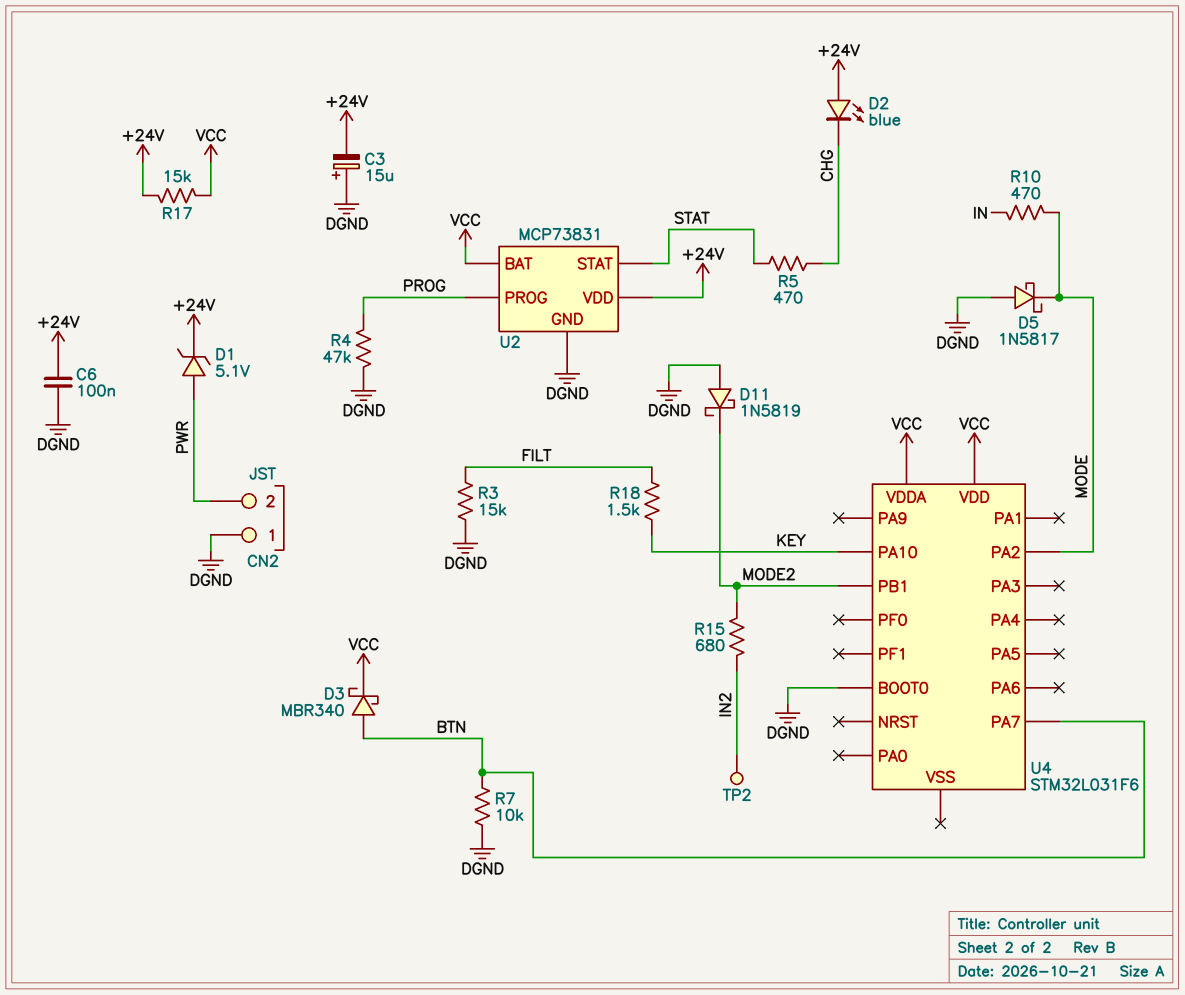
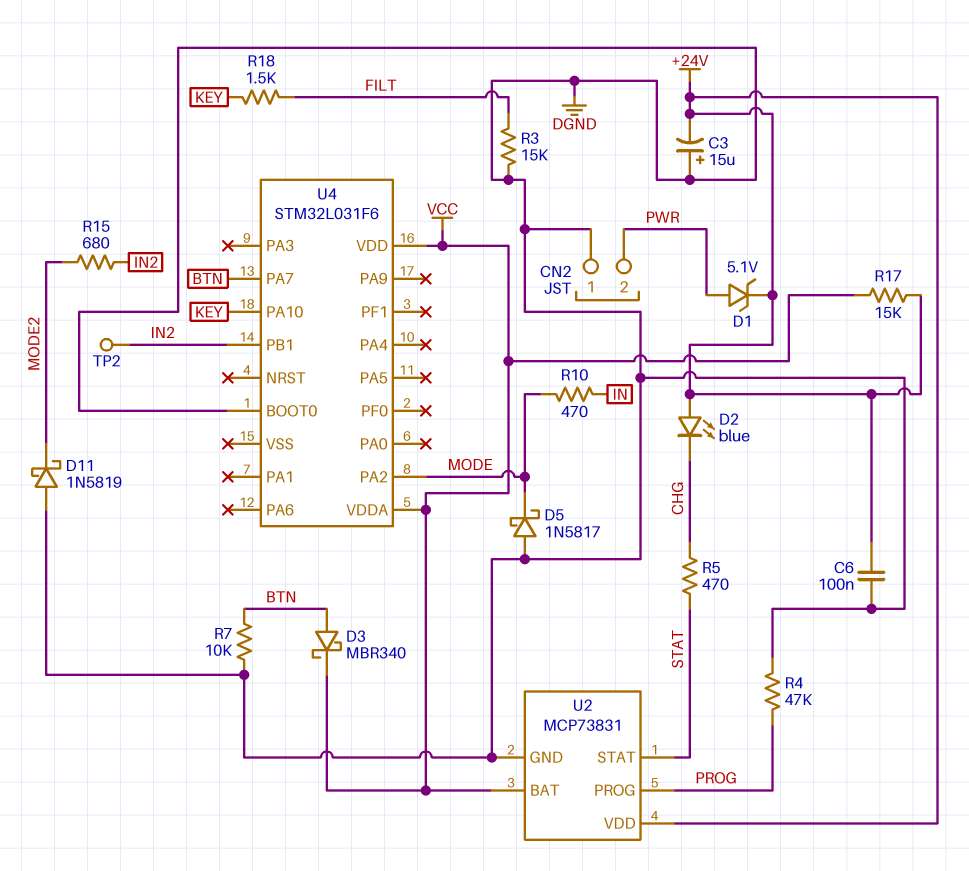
U4 pin PB1: MODE2 -> IN2

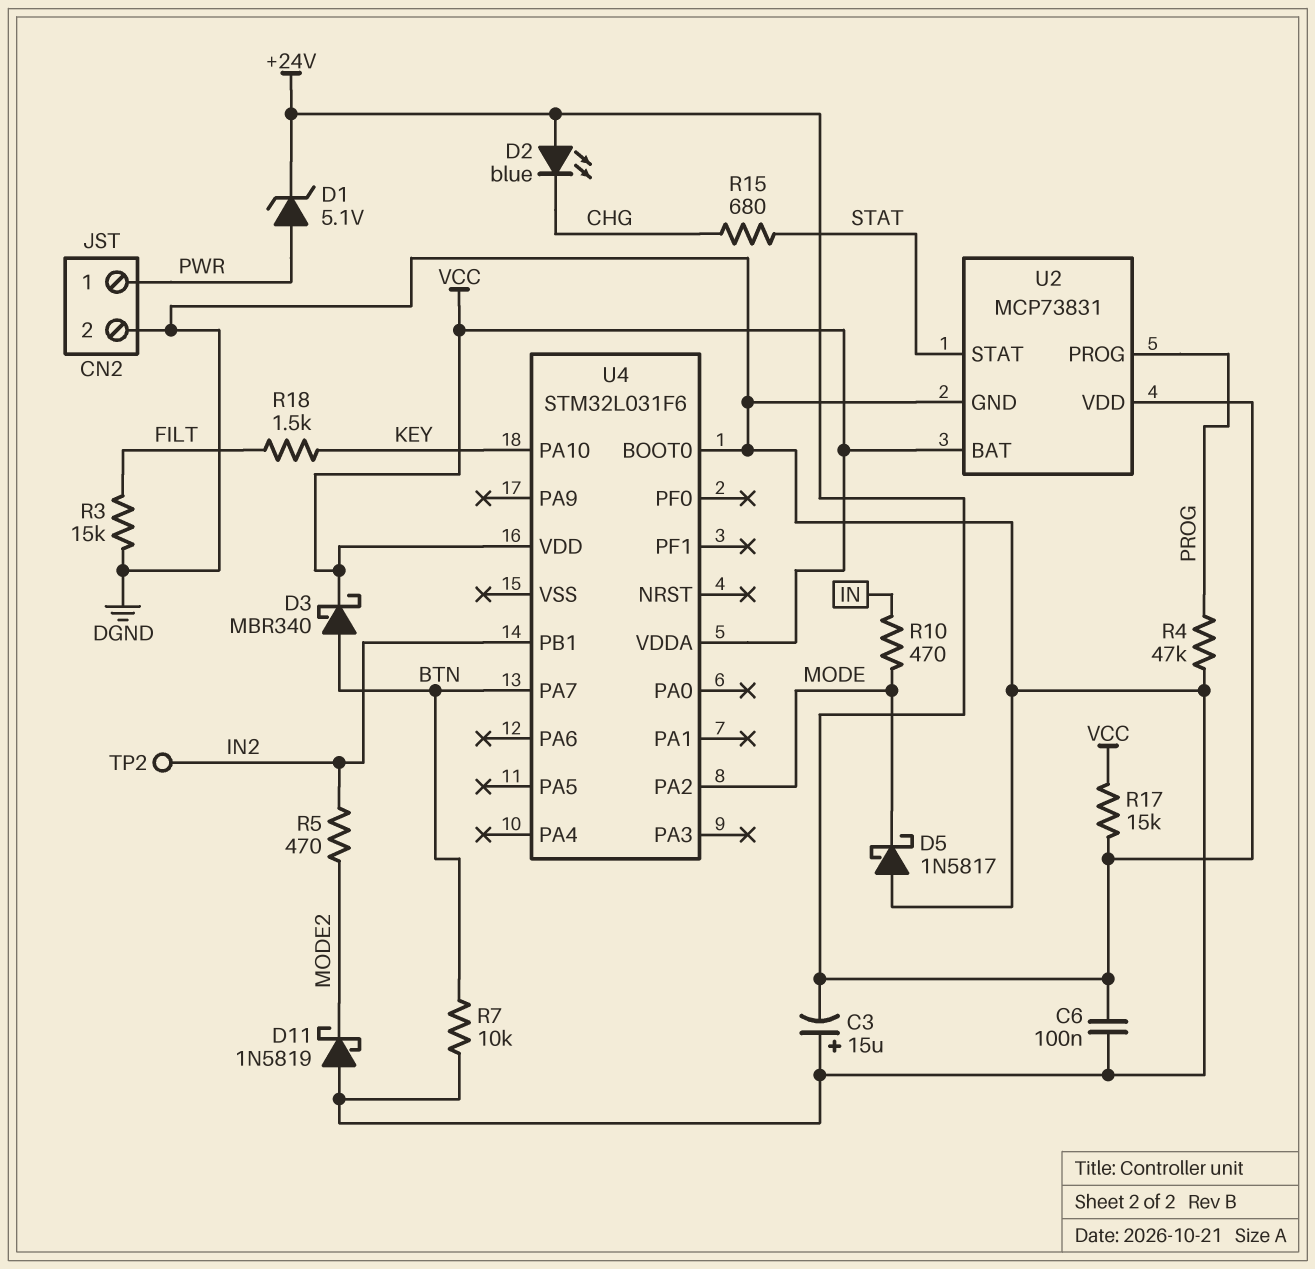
CN2 pin 1: DGND -> PWR
CN2 pin 2: PWR -> DGND
R5: 470 (CHG, STAT) -> 470 (IN2, MODE2)
R15: 680 (IN2, MODE2) -> 680 (CHG, STAT)

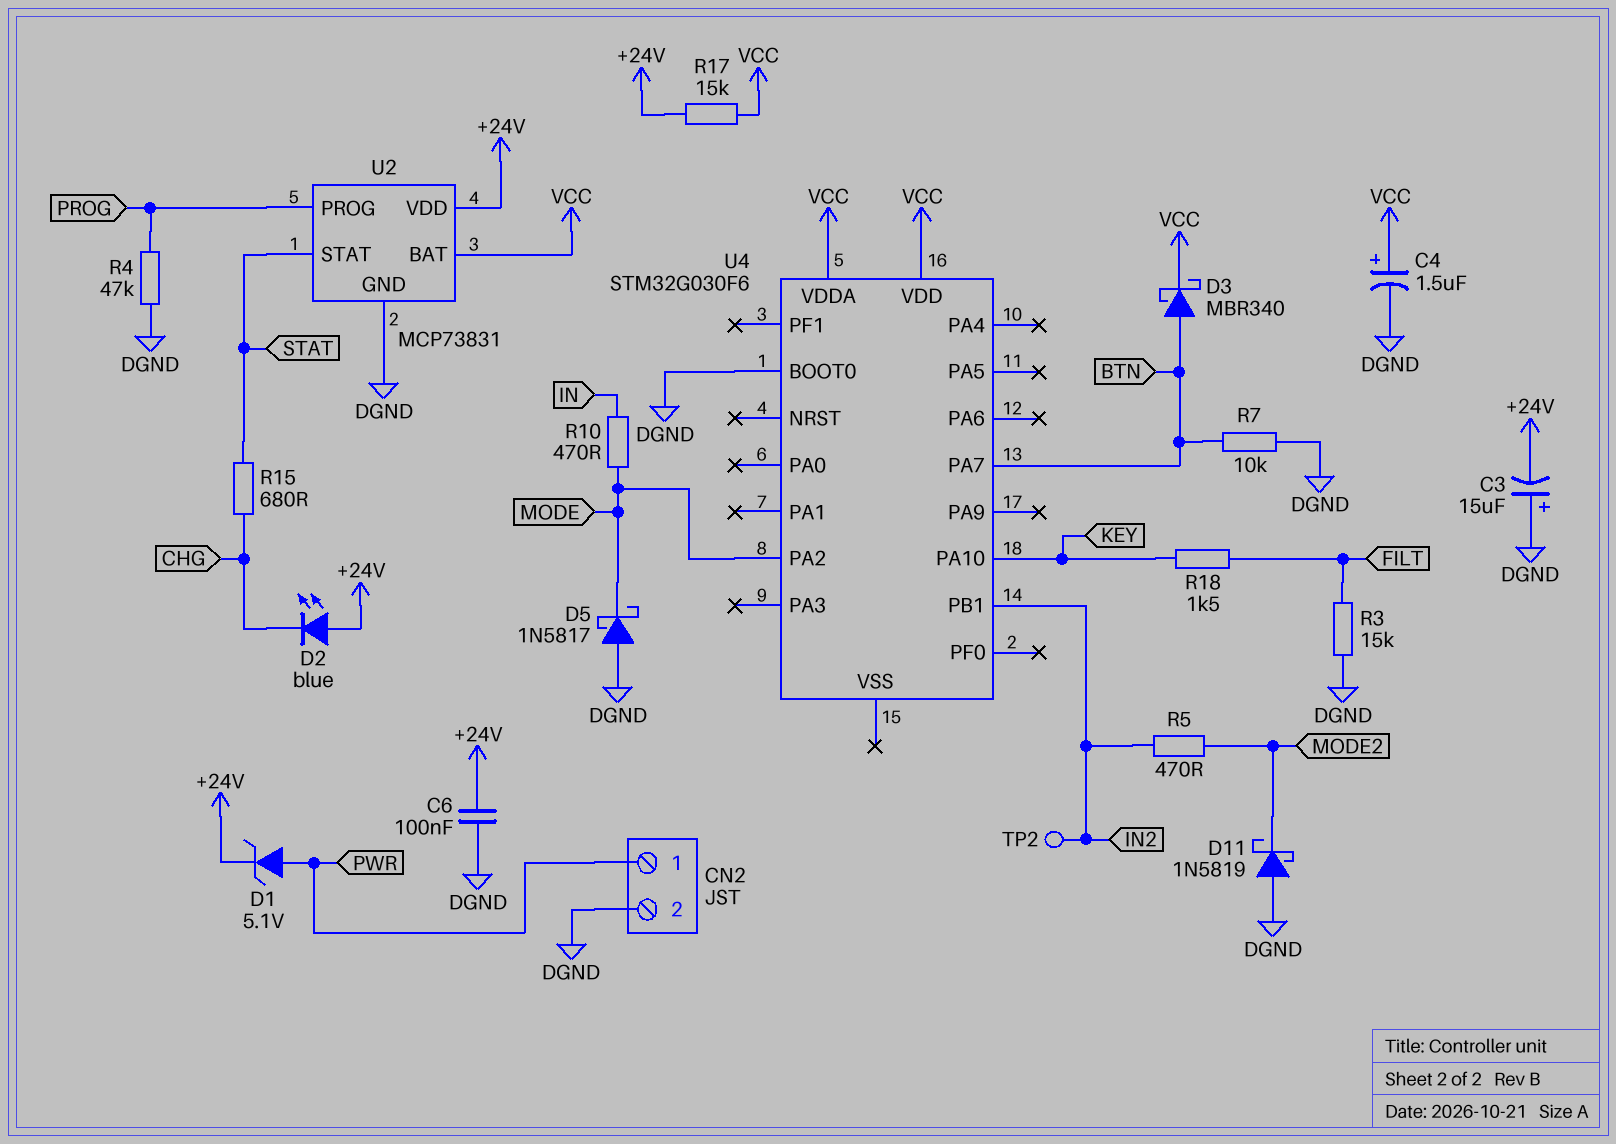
C4: none -> 1.5uF (plus VCC, minus DGND)
U4: STM32L031F6 -> STM32G030F6

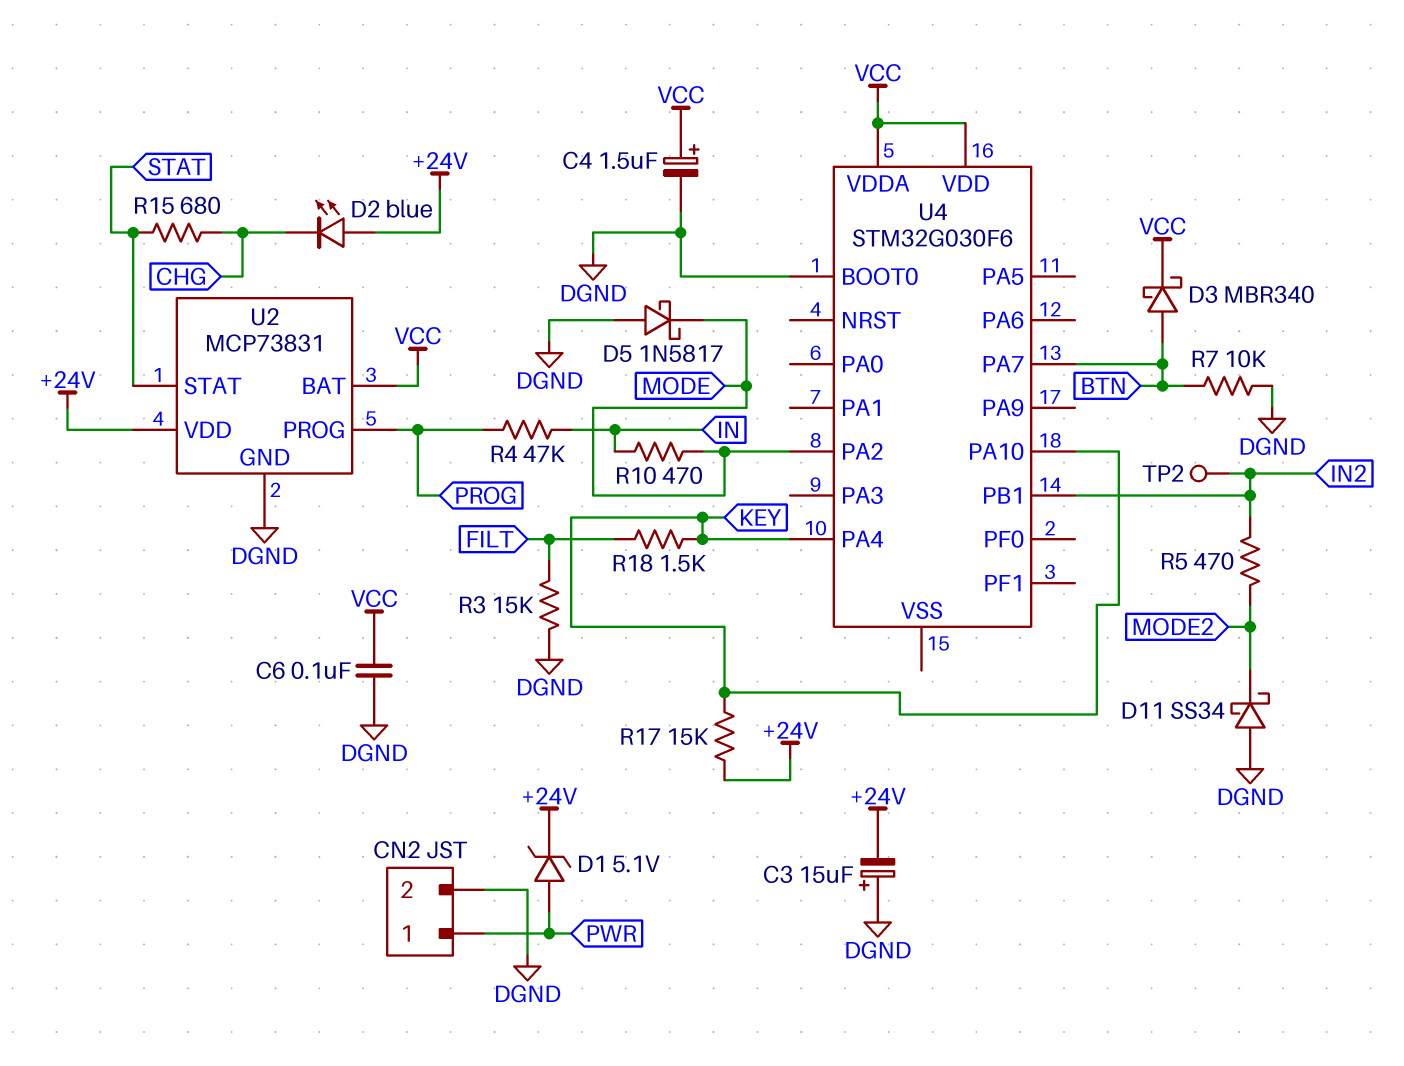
C6: 100nF (+24V, DGND) -> 100nF (DGND, VCC)
D11: schottky 1N5819 (A DGND, K MODE2) -> schottky SS34 (A DGND, K MODE2)
R4: 47k (DGND, PROG) -> 47k (IN, PROG)
R17: 15k (+24V, VCC) -> 15k (+24V, KEY)
U4 pin PA4: none -> KEY

